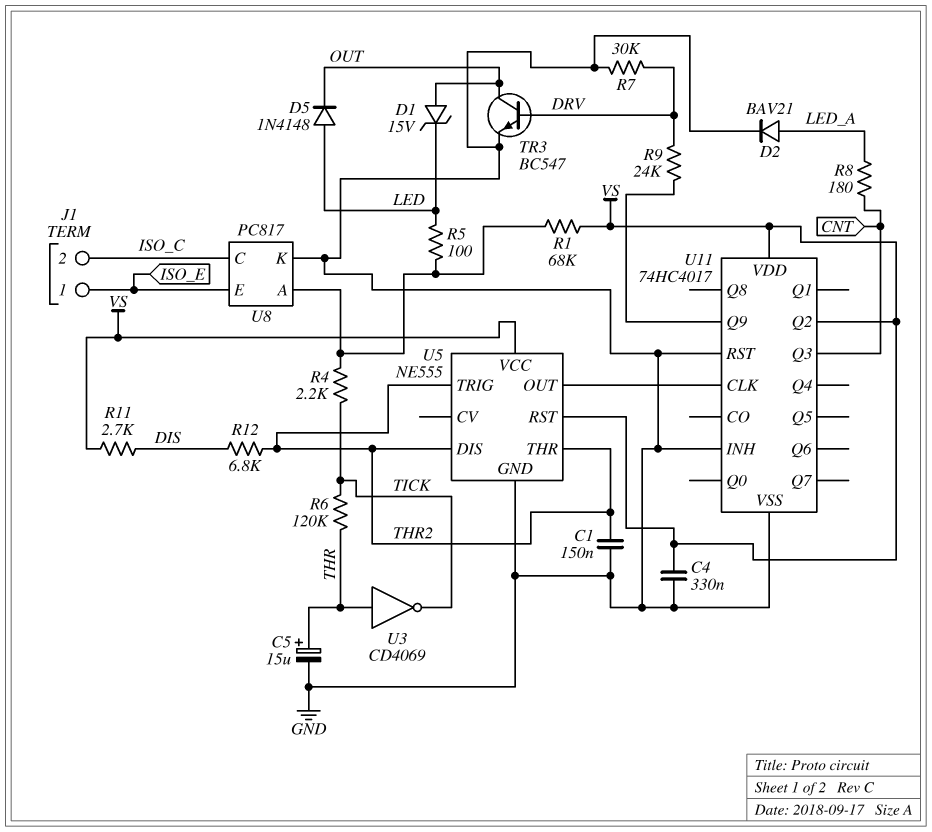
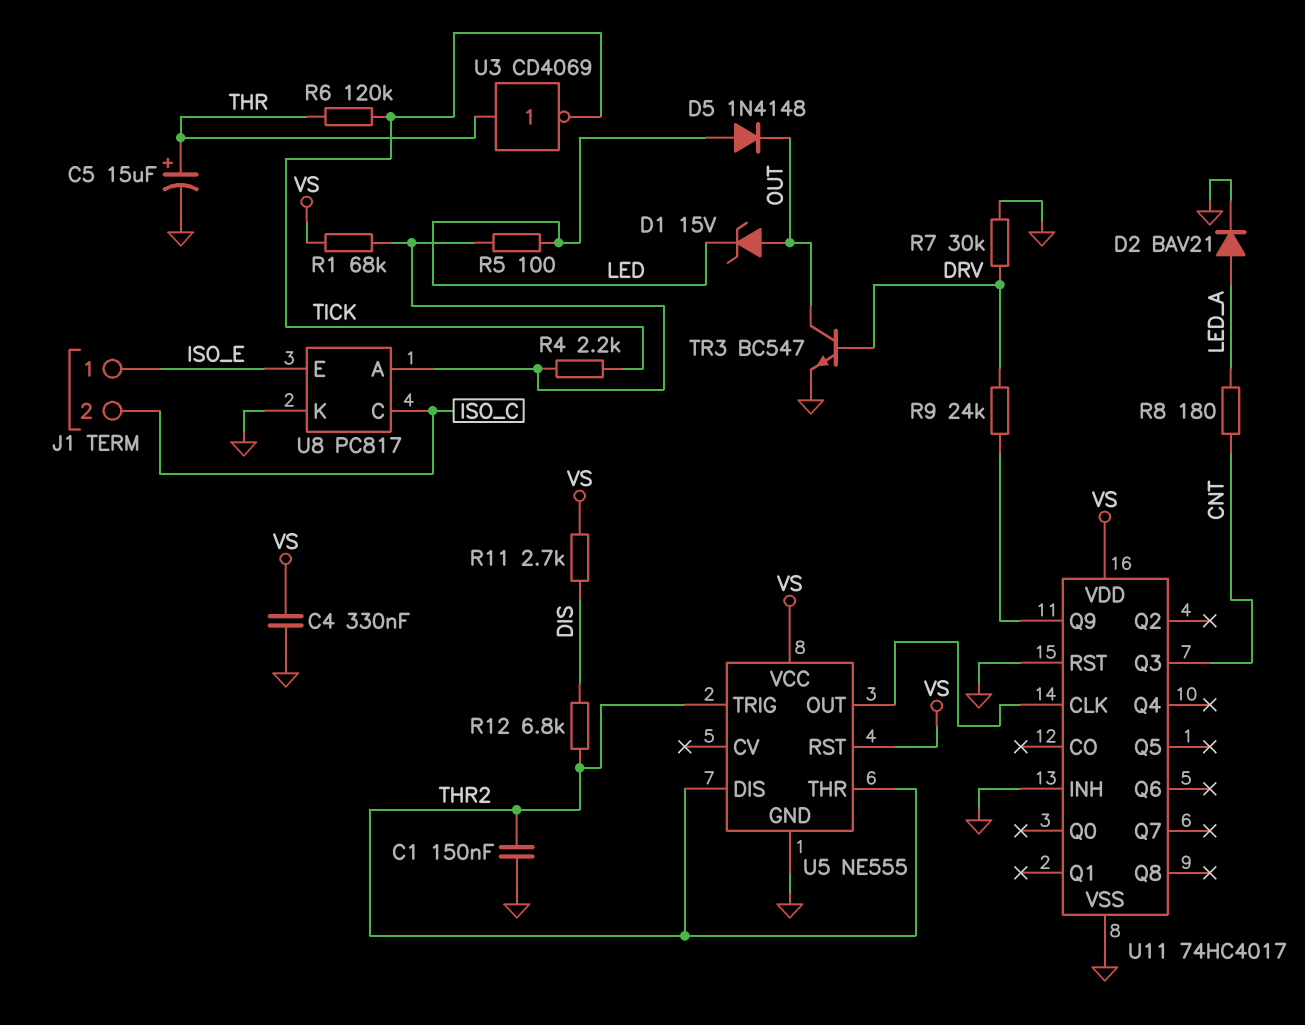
U11 pin Q2: VS -> none

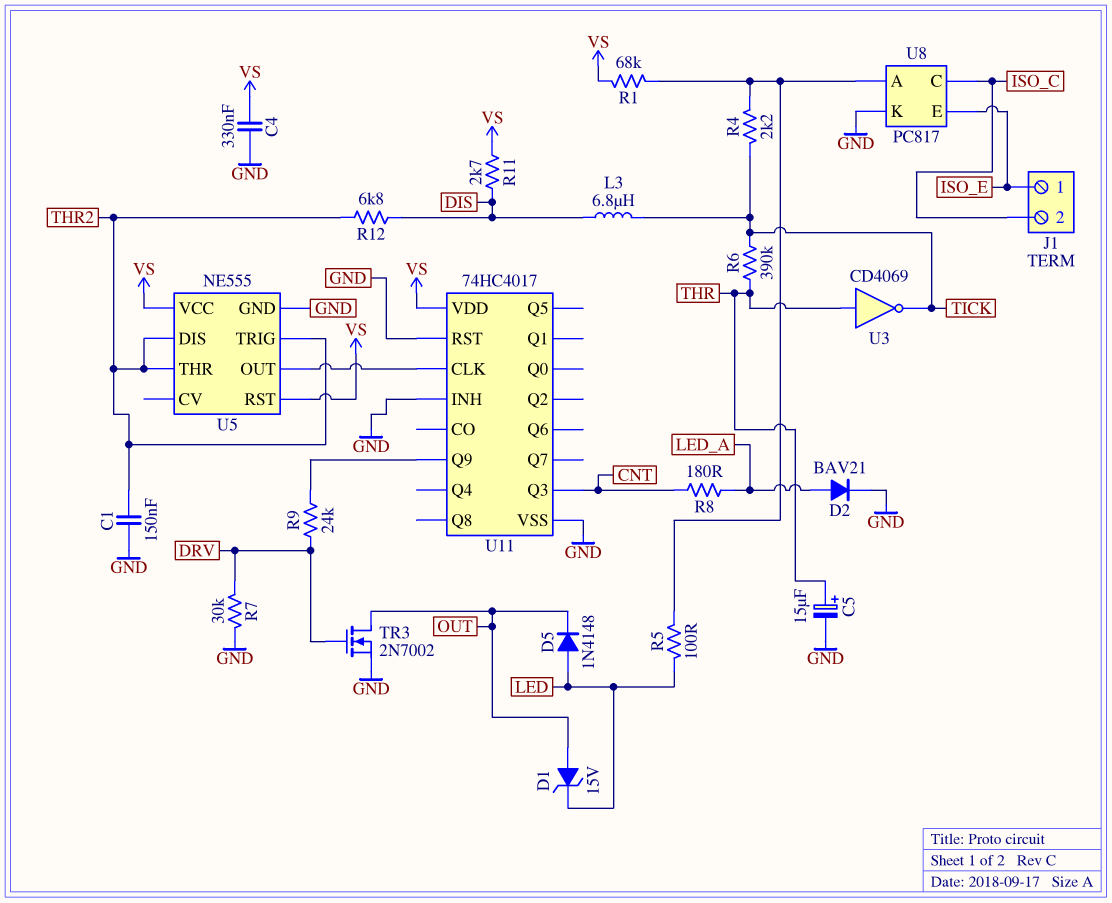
L3: none -> 6.8uH (DIS, TICK)
R6: 120k (THR, TICK) -> 390k (THR, TICK)
TR3: NPN BC547 (B DRV, C OUT, E GND) -> NMOS 2N7002 (G DRV, D OUT, S GND)

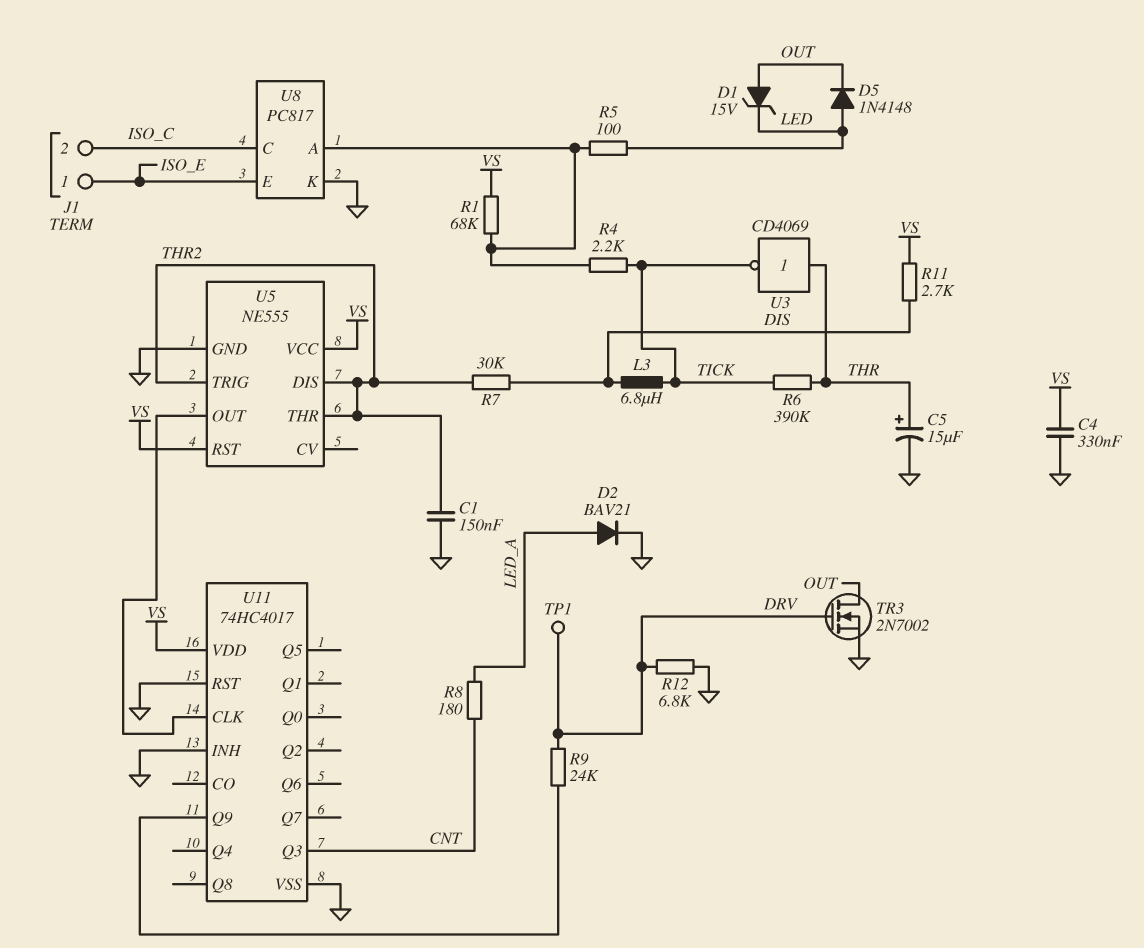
R7: 30k (DRV, GND) -> 30k (DIS, THR2)
R12: 6.8k (DIS, THR2) -> 6.8k (DRV, GND)
TP1: none -> test point (DRV)

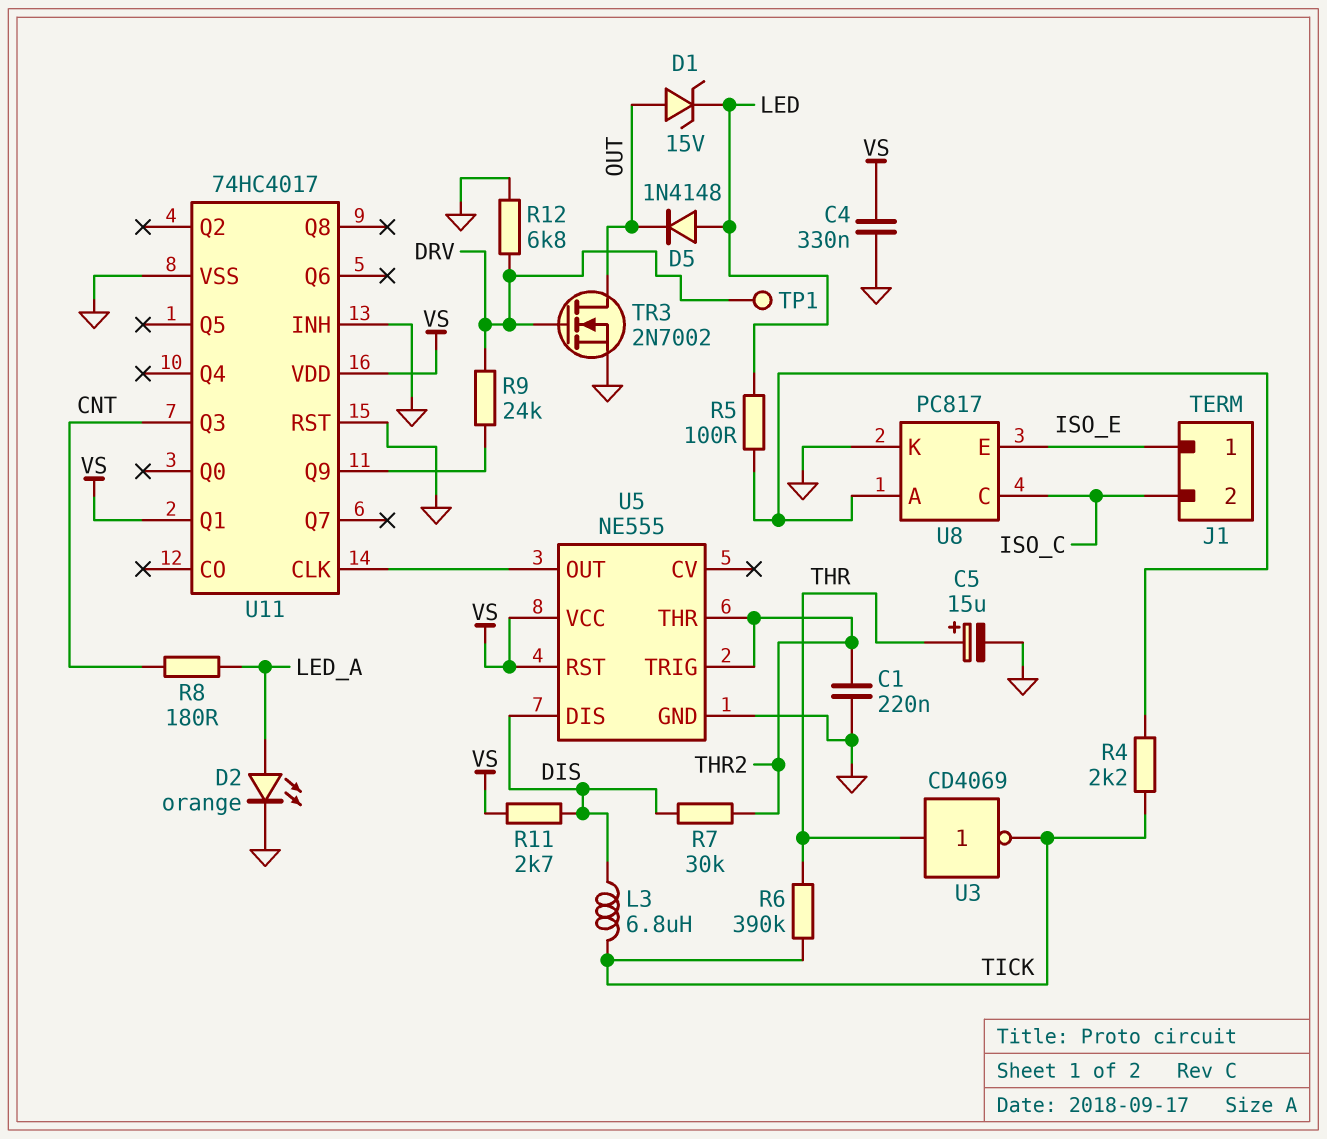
C1: 150nF (GND, THR2) -> 220nF (GND, THR2)
D2: diode BAV21 (A LED_A, K GND) -> LED orange (A LED_A, K GND)
R1: 68k (U8/A, VS) -> none
U5 pin DIS: THR2 -> DIS
U11 pin Q1: none -> VS

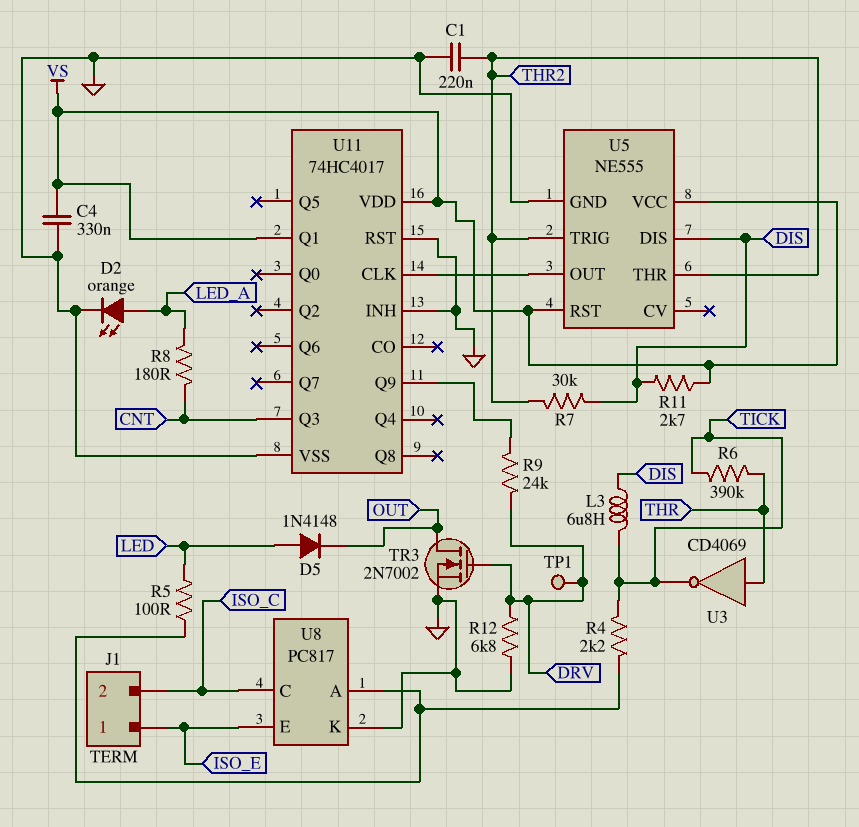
C5: 15uF (plus THR, minus GND) -> none
D1: zener 15V (A OUT, K LED) -> none

